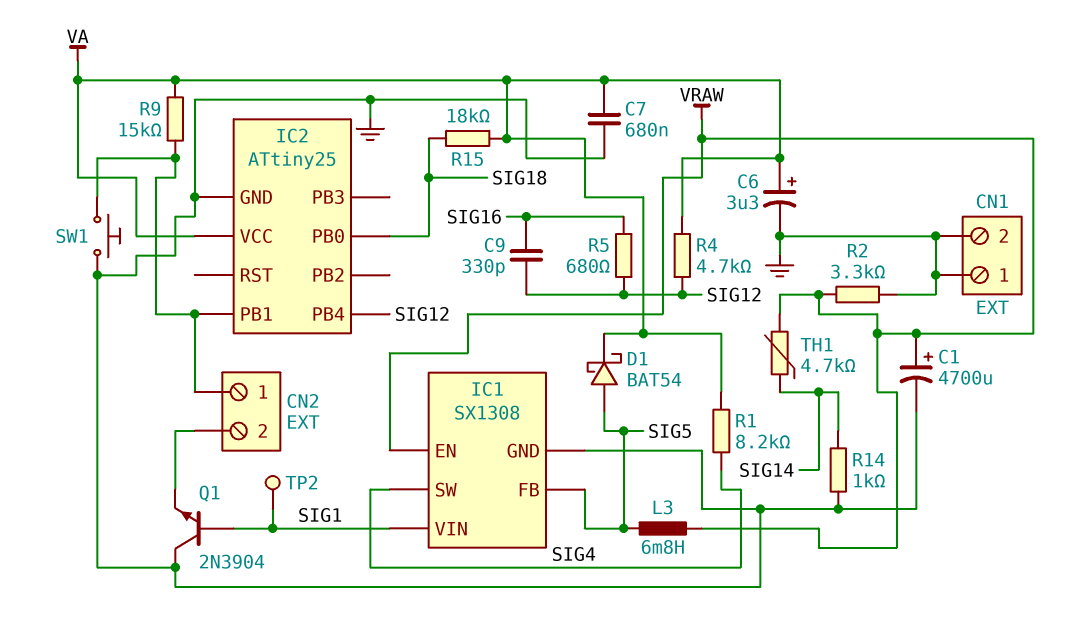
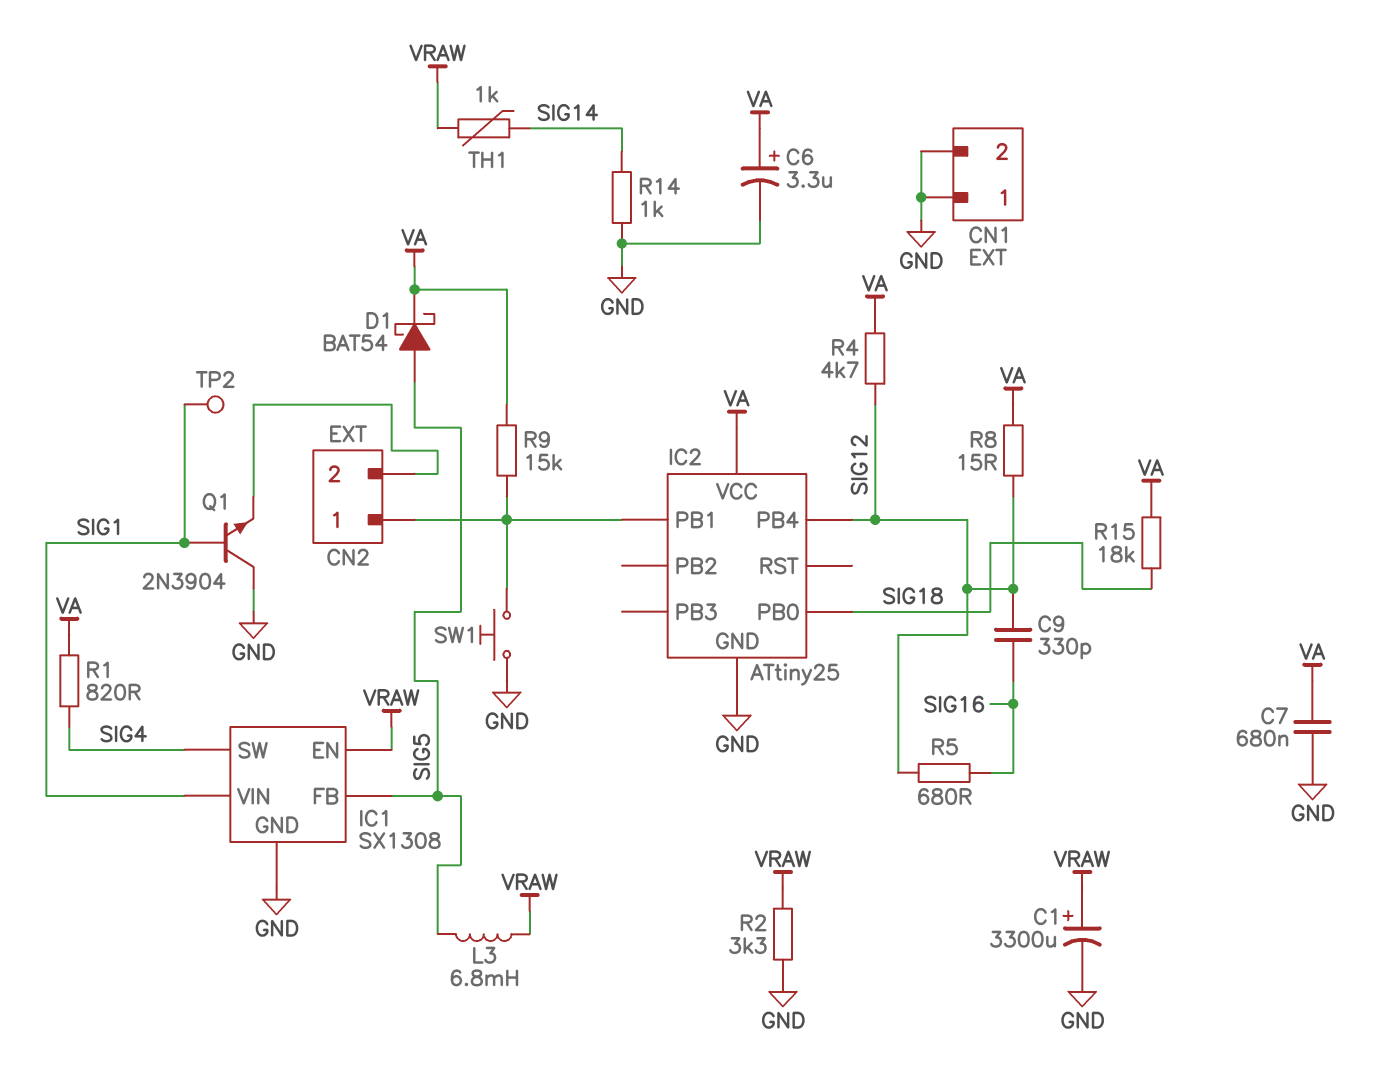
C1: 4700uF (plus VRAW, minus GND) -> 3300uF (plus VRAW, minus GND)
R1: 8.2k (SIG4, VA) -> 820 (SIG4, VA)
R8: none -> 15 (SIG12, VA)
TH1: 4.7k (SIG14, VRAW) -> 1k (SIG14, VRAW)

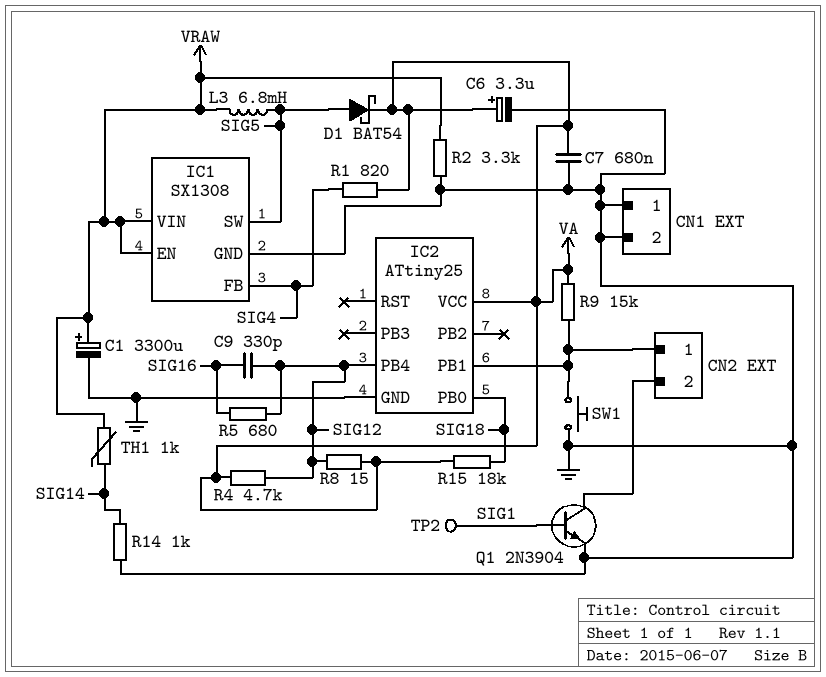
IC1 pin FB: SIG5 -> SIG4
IC1 pin SW: SIG4 -> SIG5
IC1 pin VIN: SIG1 -> VRAW
Q1: NPN 2N3904 (B SIG1, C GND, E CN2/2) -> NPN 2N3904 (B SIG1, C CN2/2, E GND)

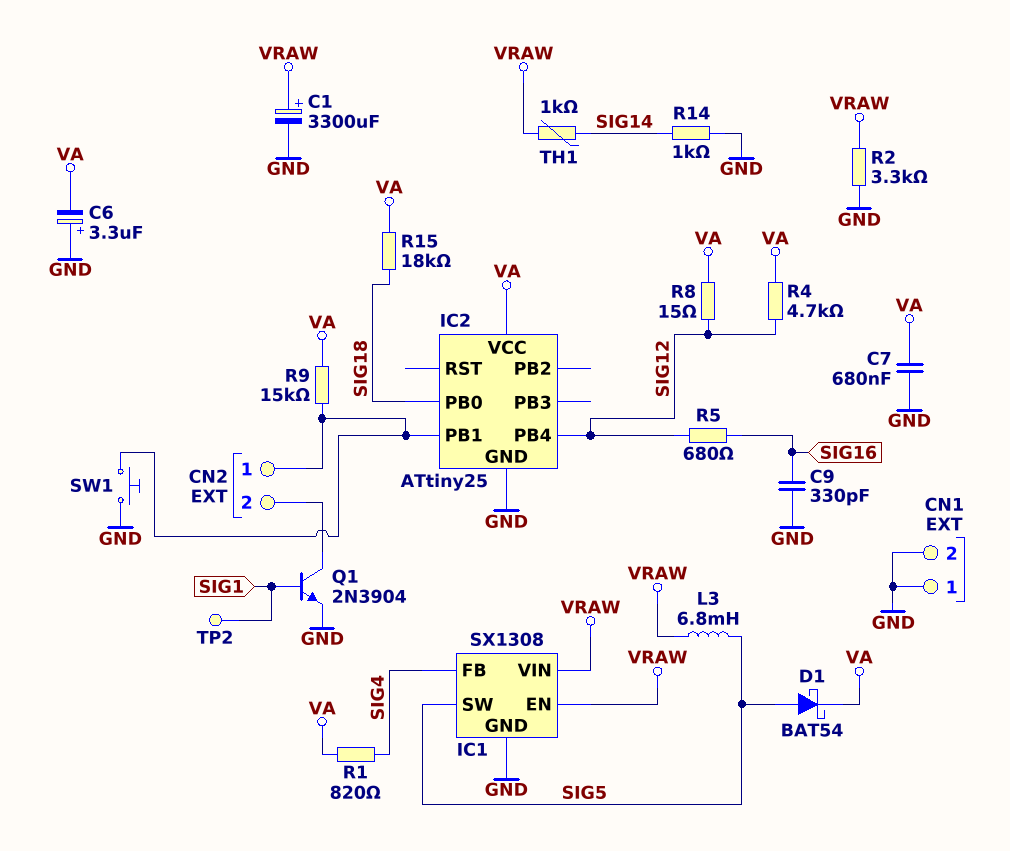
C6: 3.3uF (plus VA, minus GND) -> 3.3uF (plus GND, minus VA)
C9: 330pF (SIG12, SIG16) -> 330pF (GND, SIG16)

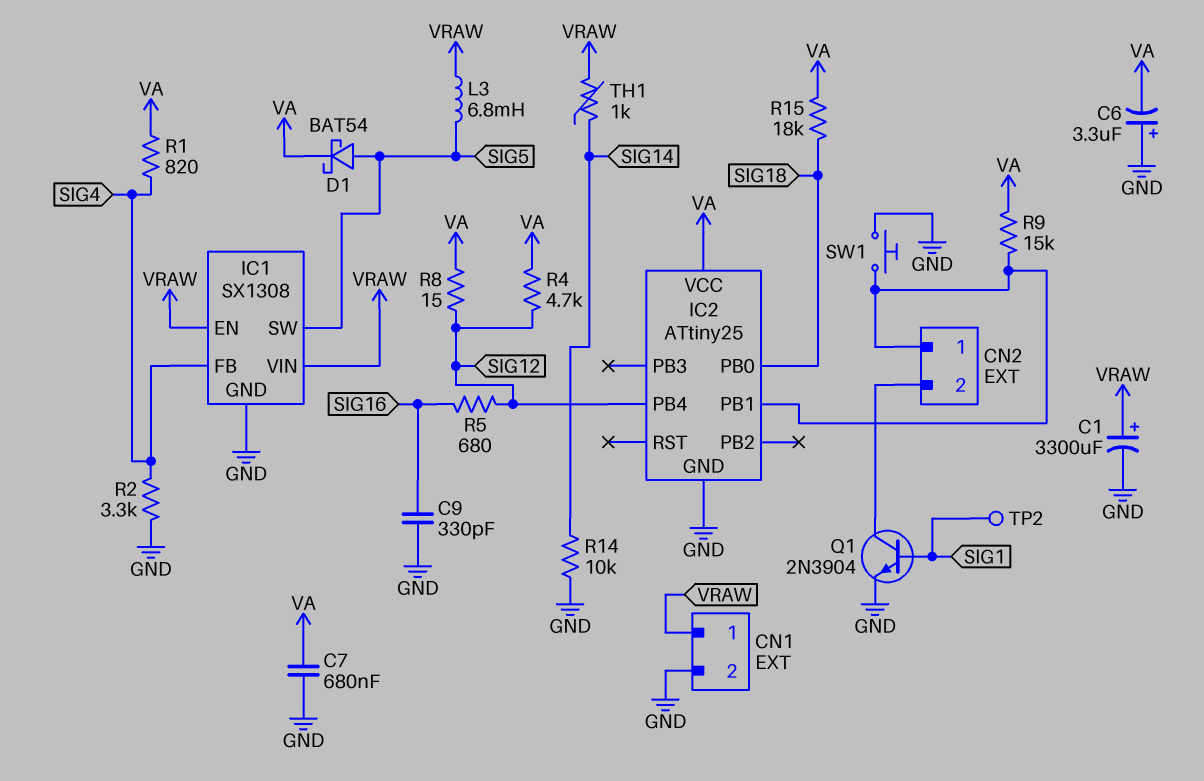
CN1 pin 1: GND -> VRAW
R2: 3.3k (GND, VRAW) -> 3.3k (GND, SIG4)
R14: 1k (GND, SIG14) -> 10k (GND, SIG14)

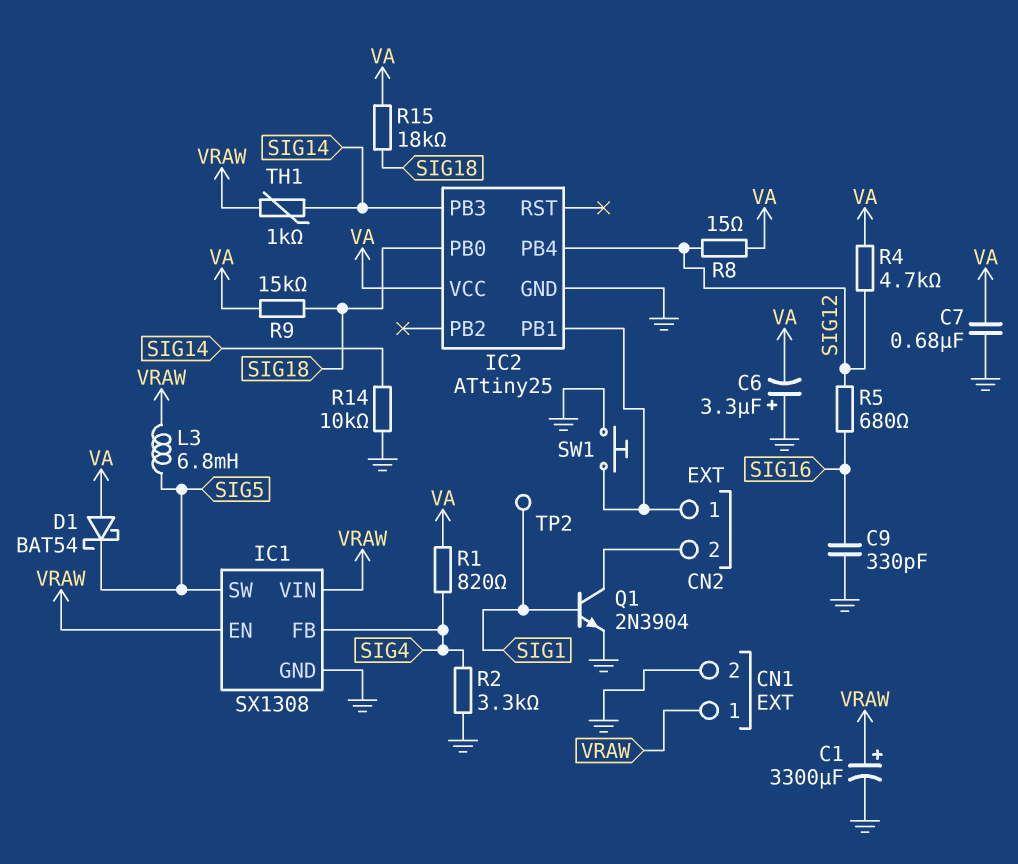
D1: schottky BAT54 (A SIG5, K VA) -> schottky BAT54 (A VA, K SIG5)
IC2 pin PB3: none -> SIG14
R9: 15k (CN2/1, VA) -> 15k (SIG18, VA)

